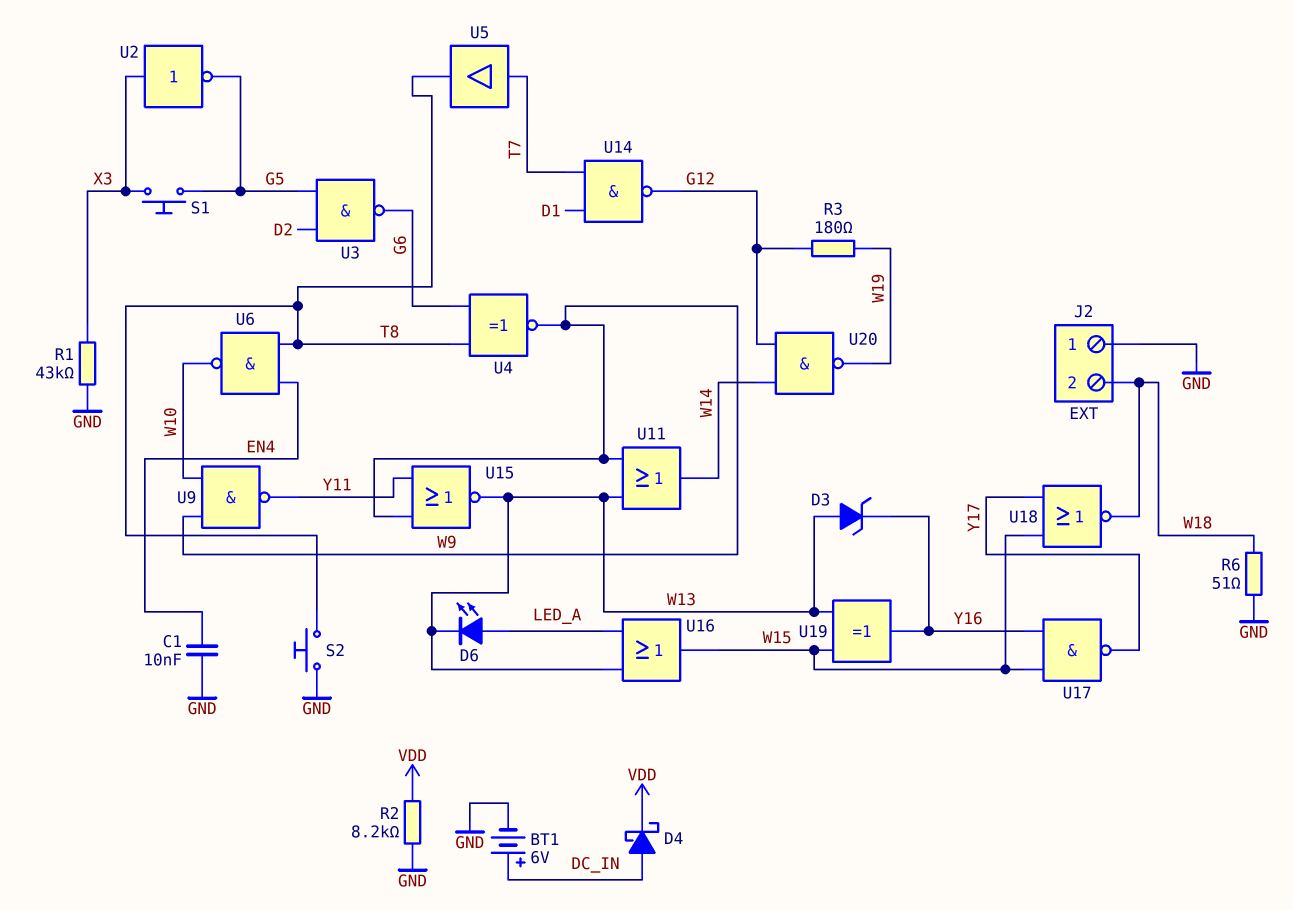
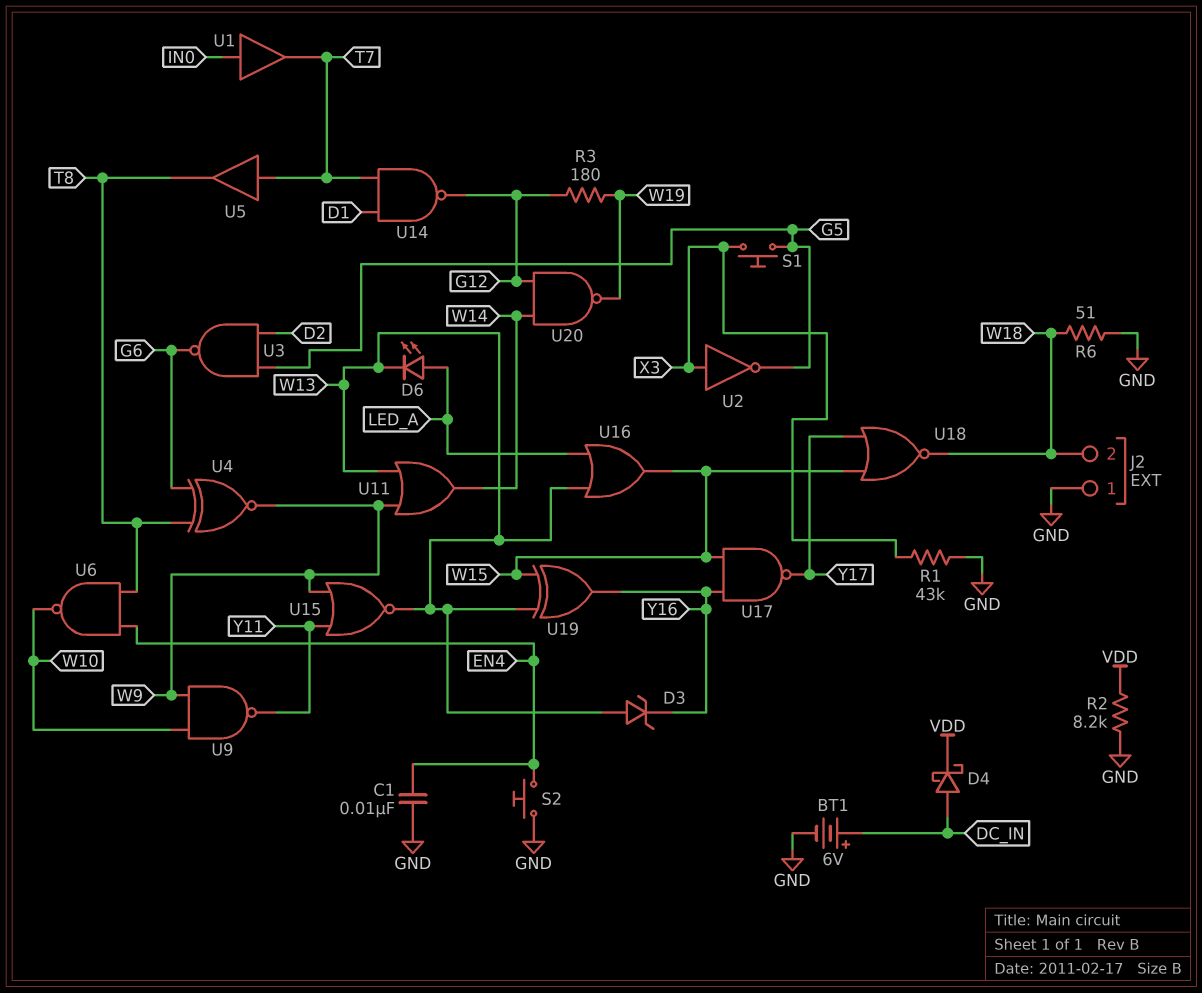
S2: button (GND, T8) -> button (EN4, GND)
U1: none -> buffer (in IN0, out T7)

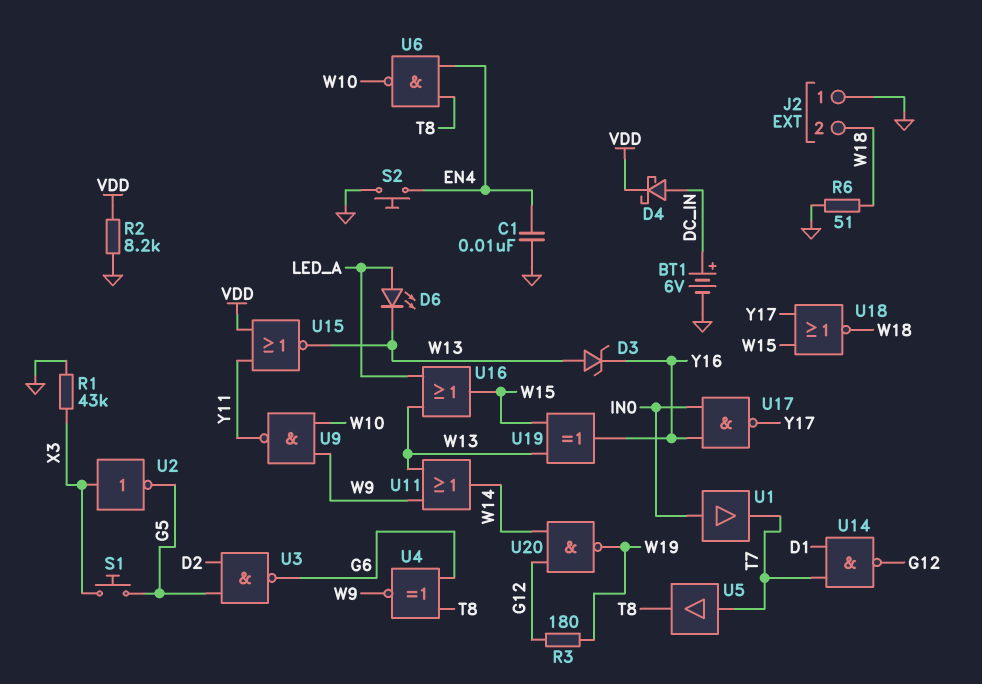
U15: NOR (in W9, in Y11, out W13) -> NOR (in VDD, in Y11, out W13)
U17: NAND (in W15, in Y16, out Y17) -> NAND (in IN0, in Y16, out Y17)

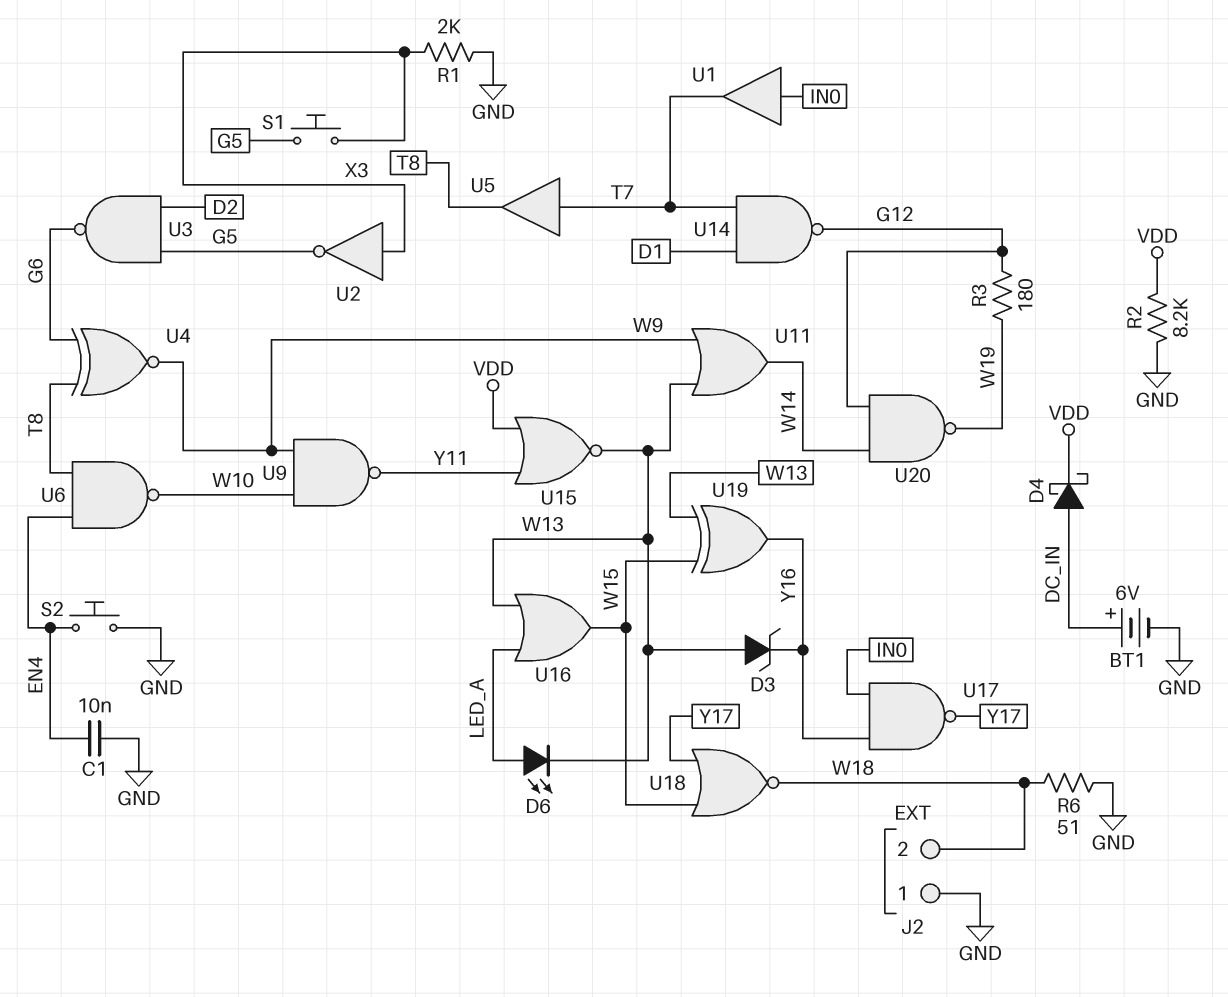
R1: 43k (GND, X3) -> 2k (GND, X3)

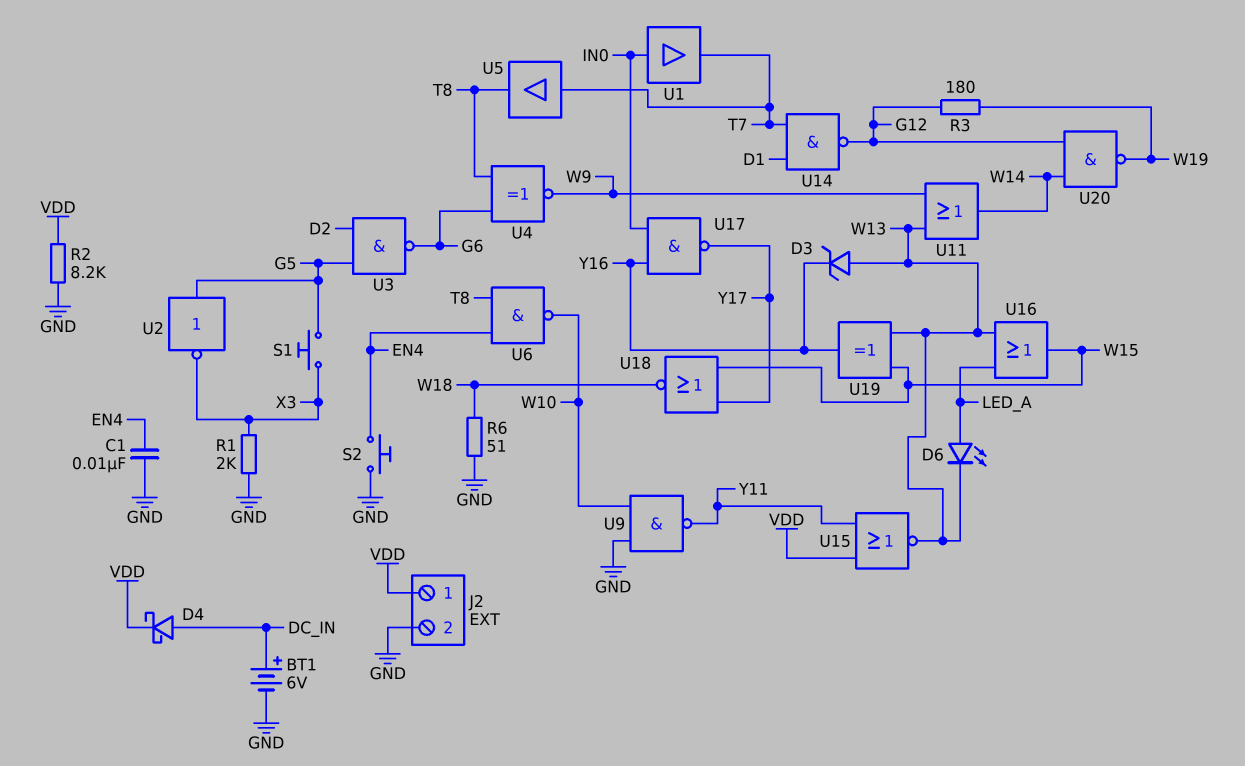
J2 pin 1: GND -> VDD
J2 pin 2: W18 -> GND
U2: NOT (in X3, out G5) -> NOT (in G5, out X3)
U9: NAND (in W9, in W10, out Y11) -> NAND (in GND, in W10, out Y11)

